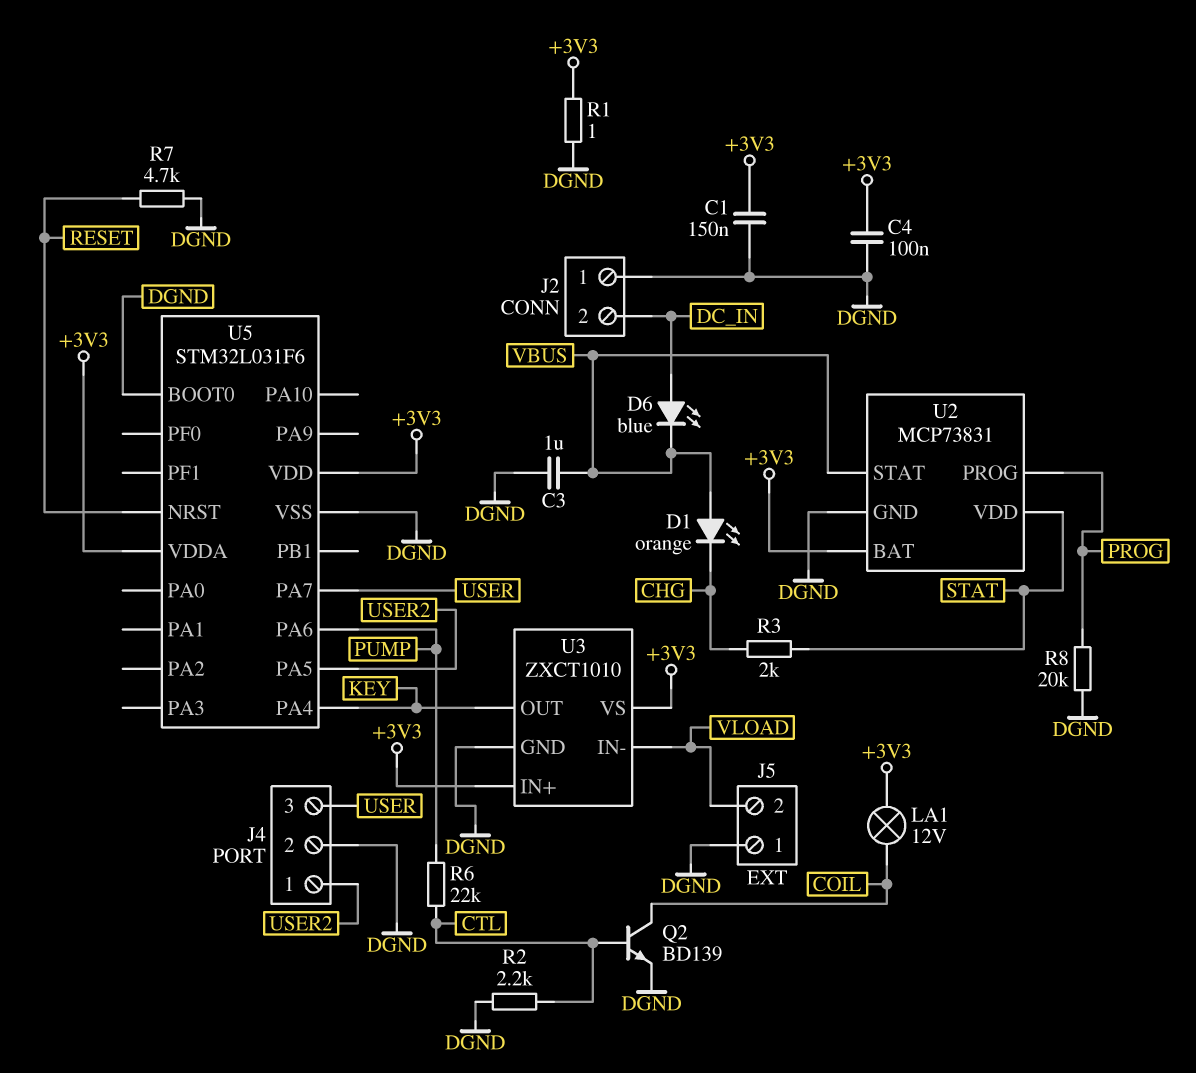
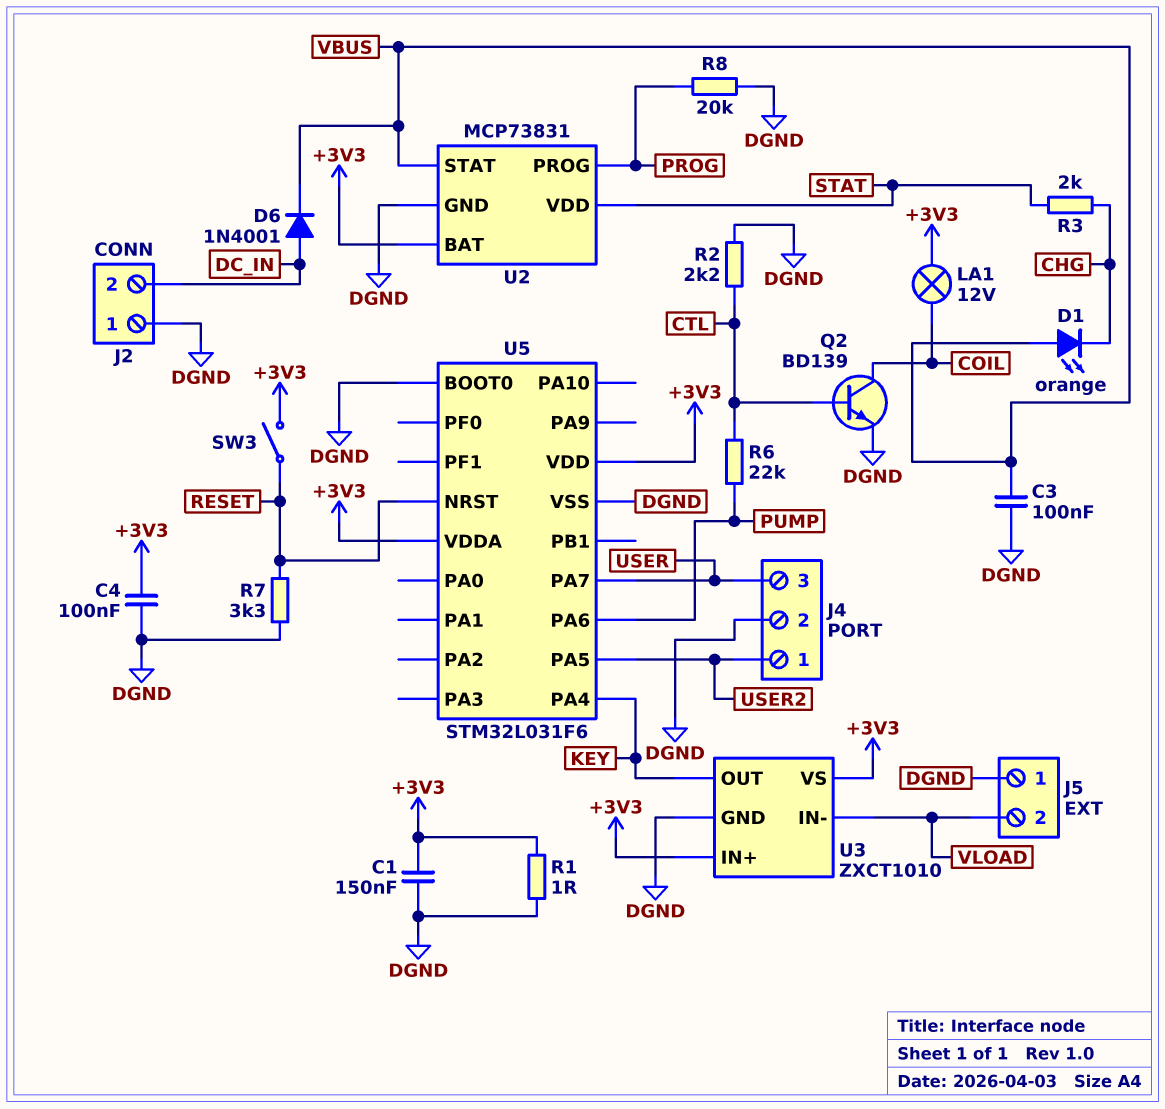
C3: 1uF (DGND, VBUS) -> 100nF (DGND, VBUS)
D6: LED blue (A DC_IN, K VBUS) -> diode 1N4001 (A DC_IN, K VBUS)
R7: 4.7k (DGND, RESET) -> 3.3k (DGND, RESET)
SW3: none -> switch (+3V3, RESET)

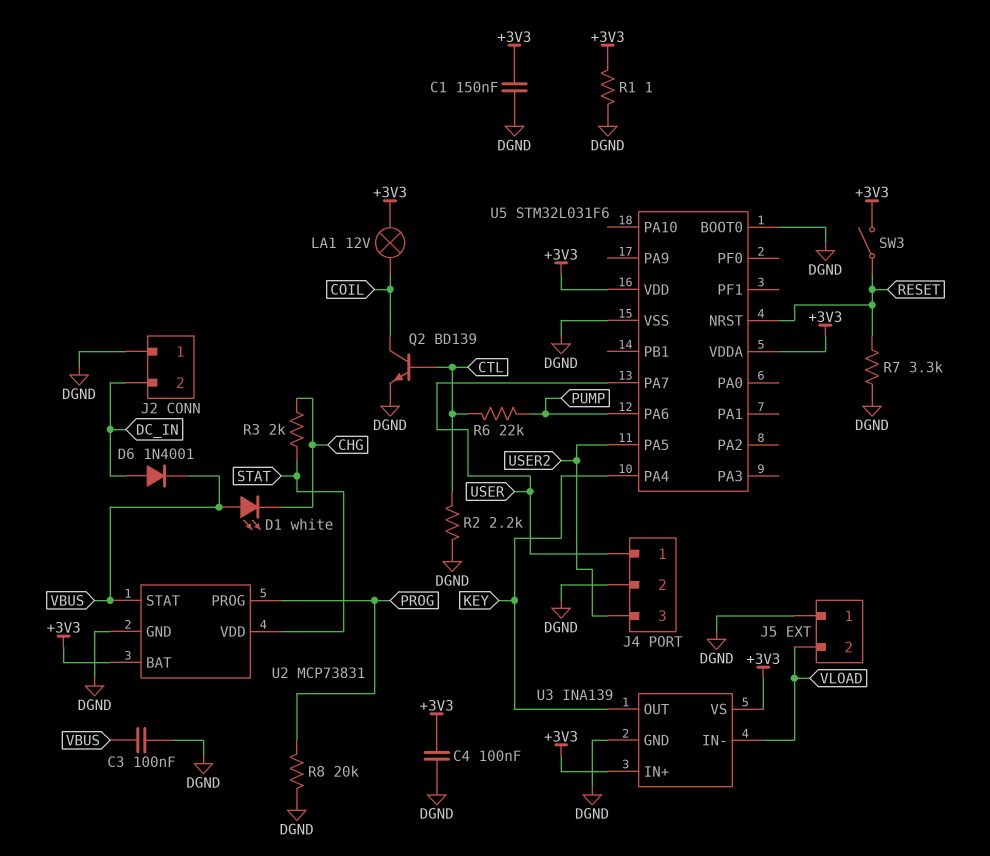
D1: LED orange (A VBUS, K CHG) -> LED white (A VBUS, K CHG)
J4 pin 1: USER2 -> USER
J4 pin 3: USER -> USER2
U3: ZXCT1010 -> INA139

